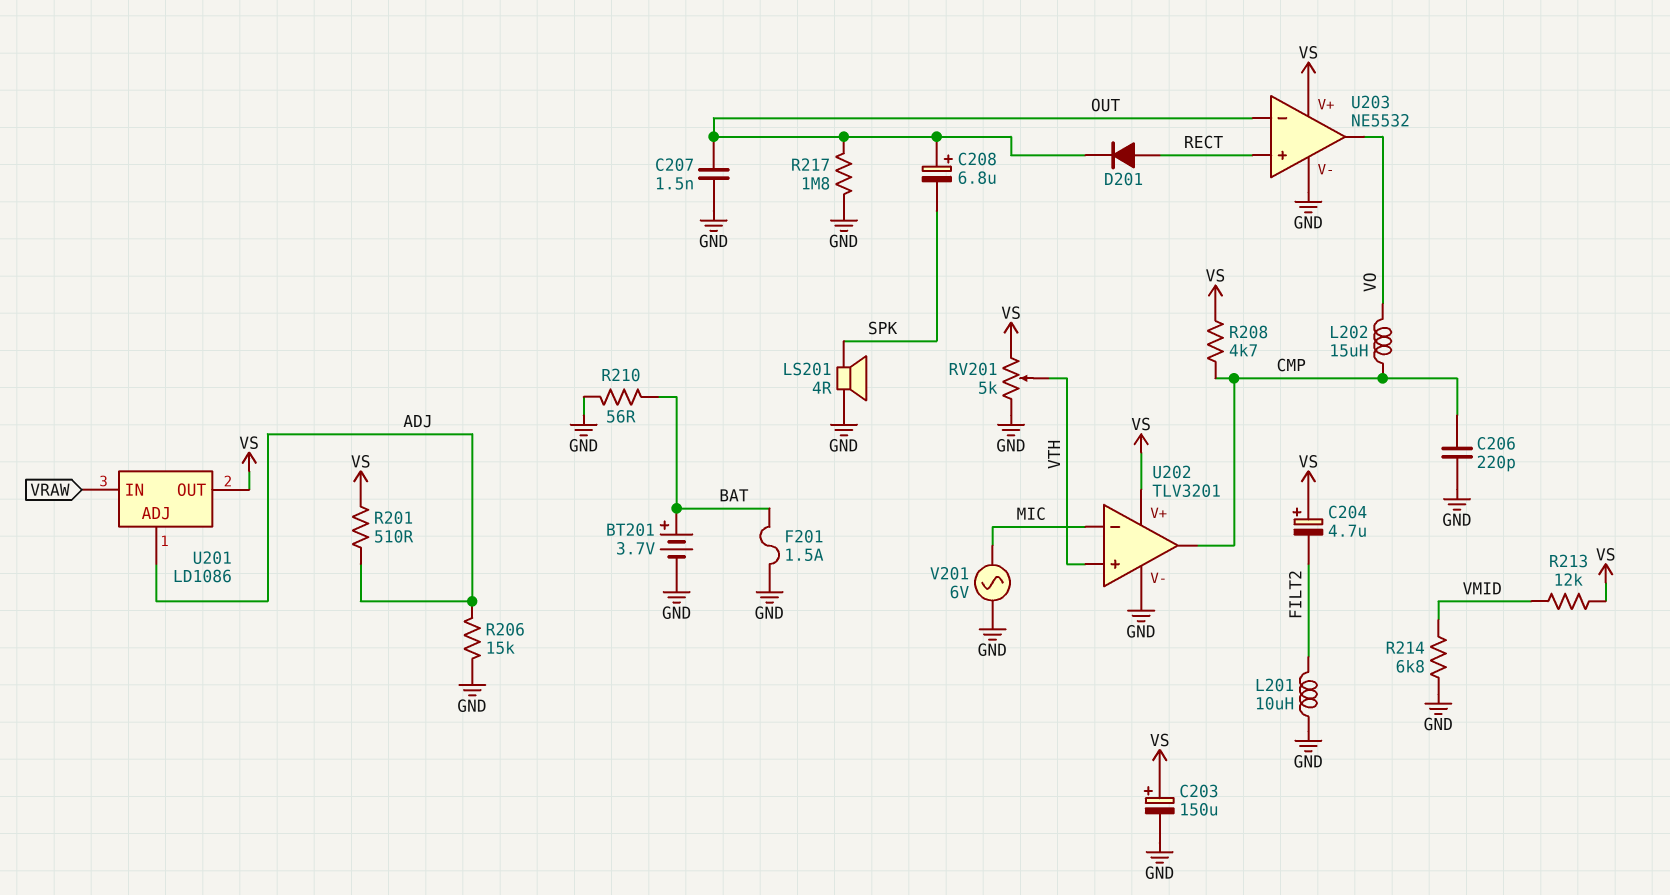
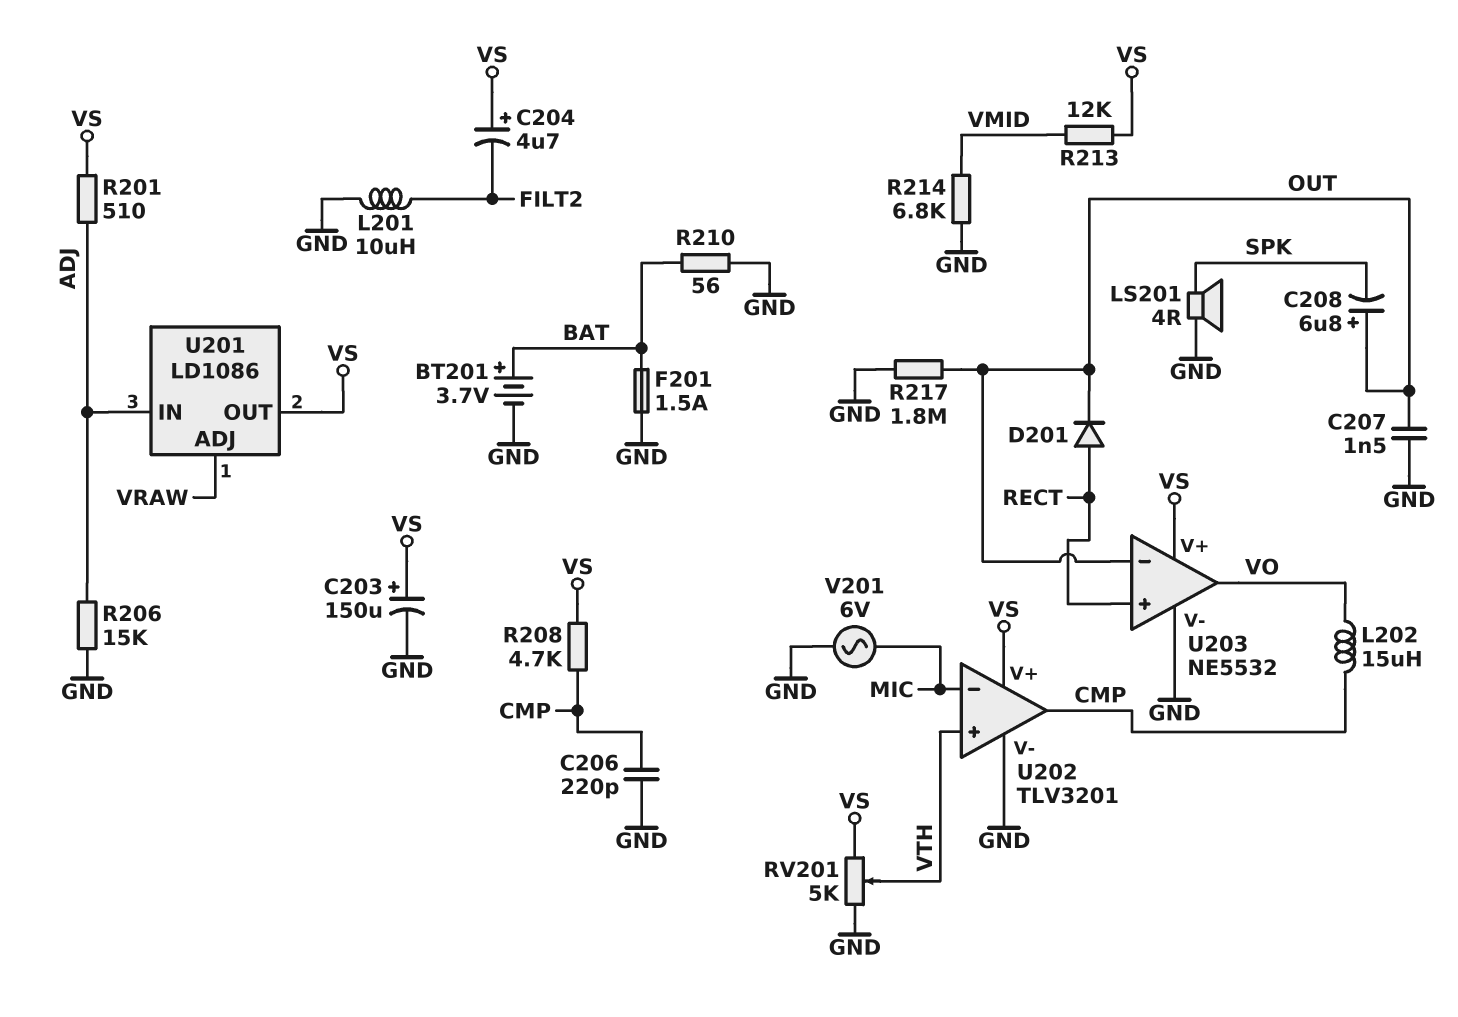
U201 pin ADJ: ADJ -> VRAW
U201 pin IN: VRAW -> ADJ

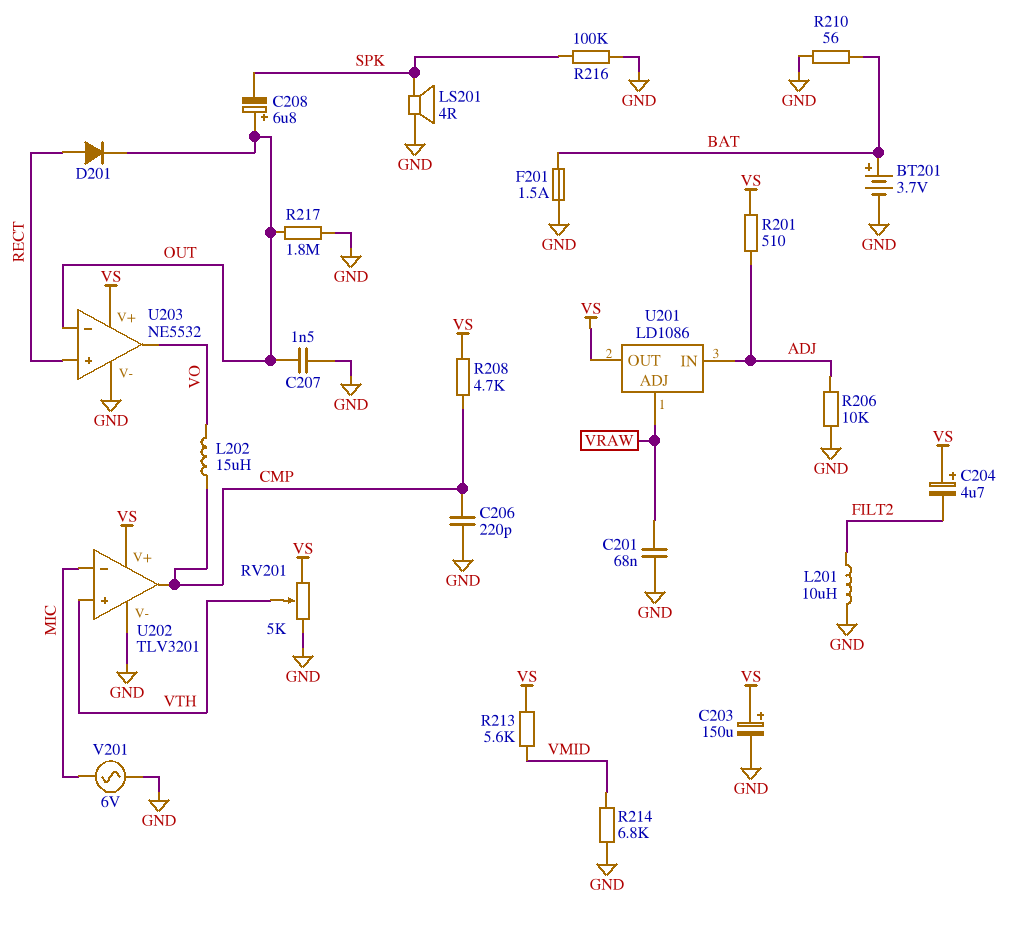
C201: none -> 68nF (GND, VRAW)
R206: 15k (ADJ, GND) -> 10k (ADJ, GND)
R213: 12k (VMID, VS) -> 5.6k (VMID, VS)
R216: none -> 100k (GND, SPK)

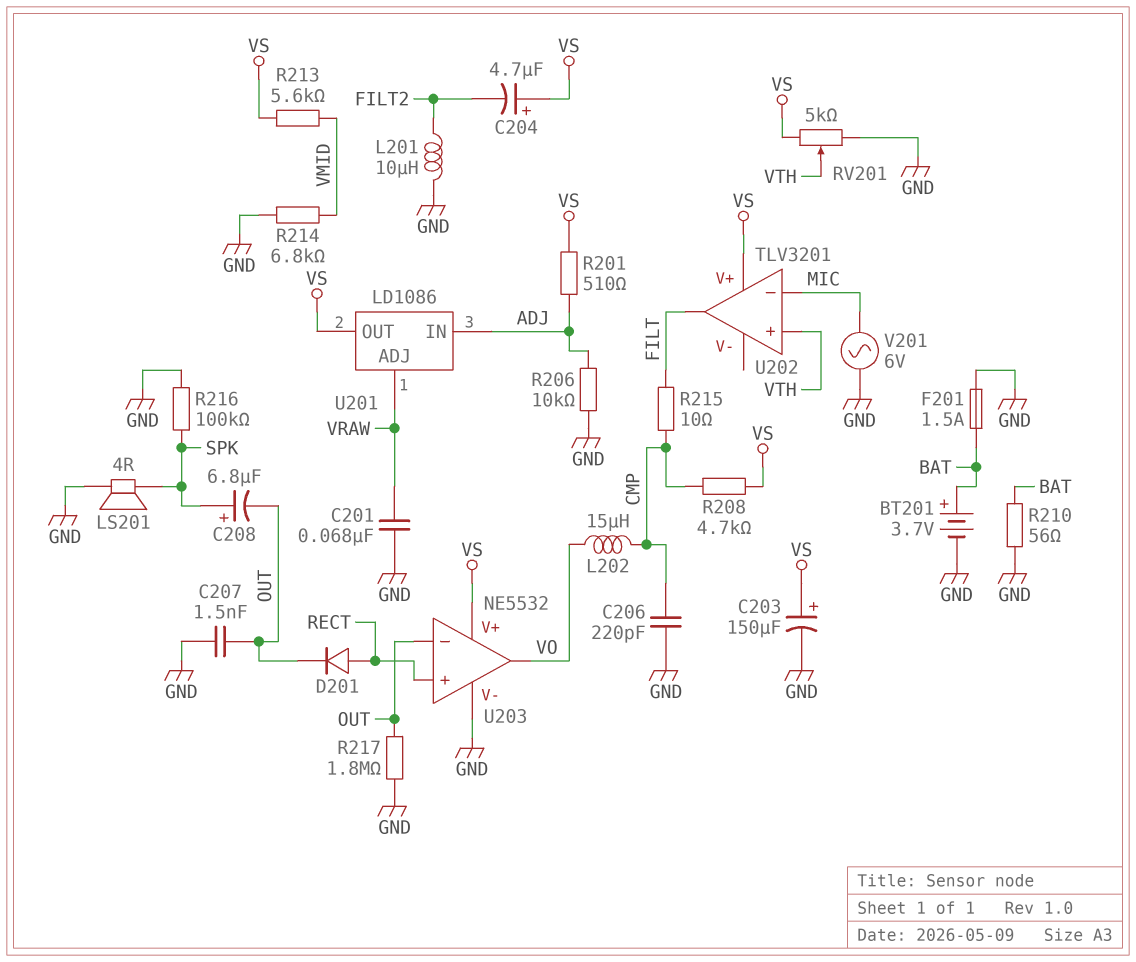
C208: 6.8uF (plus OUT, minus SPK) -> 6.8uF (plus SPK, minus OUT)
R215: none -> 10 (CMP, FILT)
U202 pin V-: GND -> none
U202 pin out: CMP -> FILT

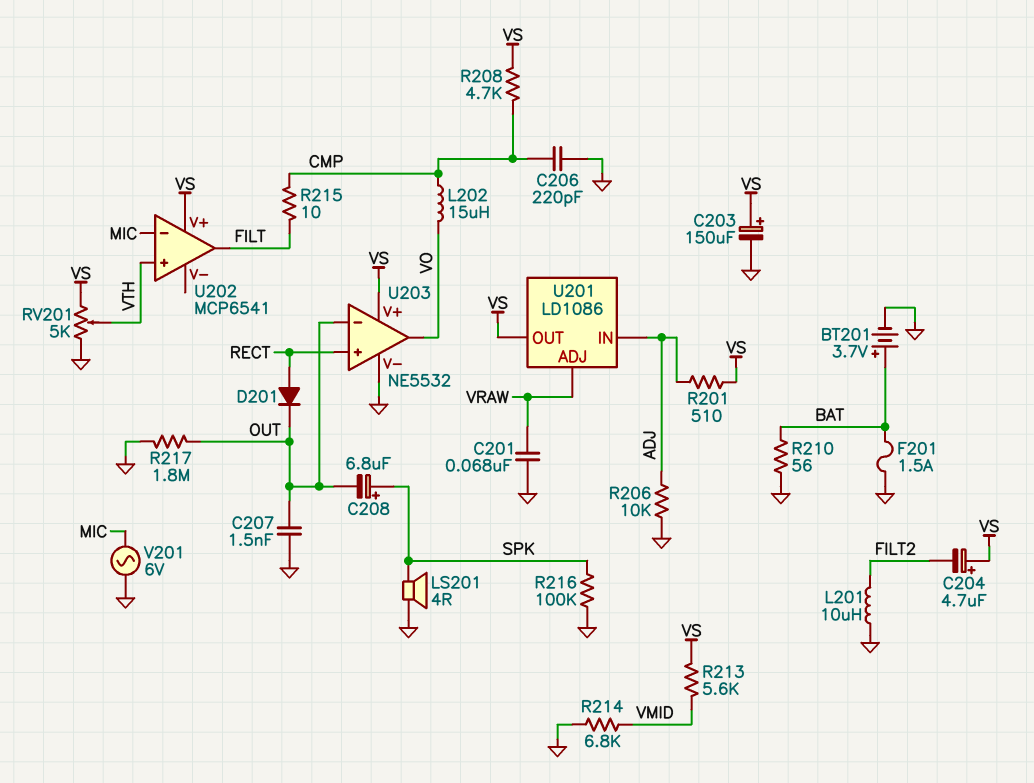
U202: TLV3201 -> MCP6541

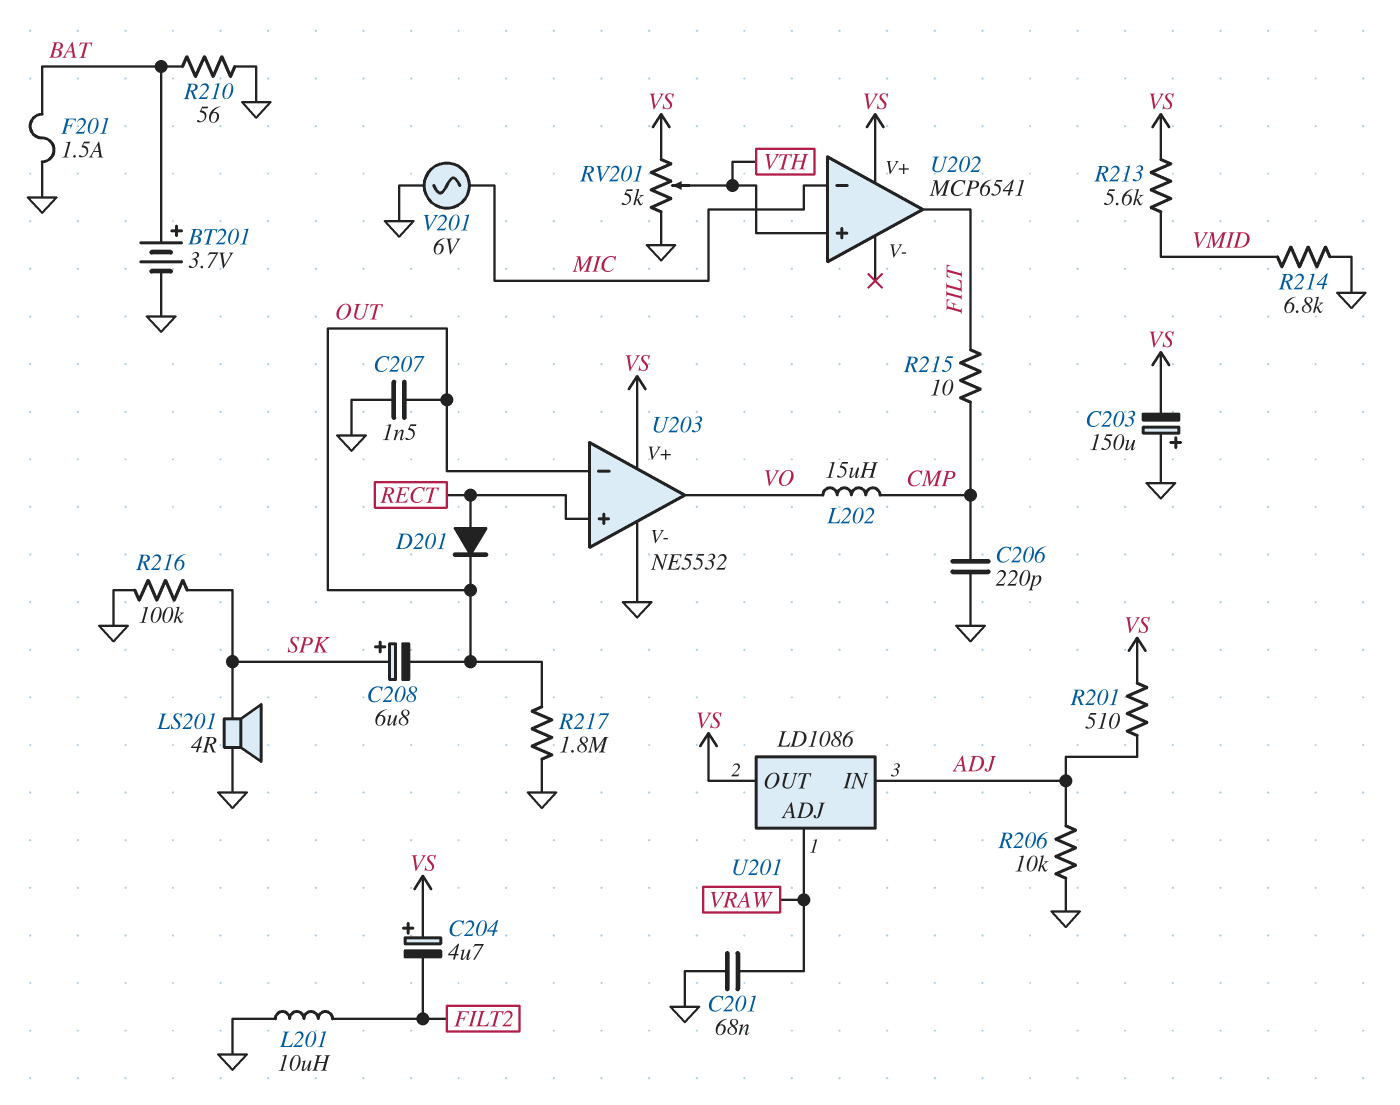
C203: 150uF (plus VS, minus GND) -> 150uF (plus GND, minus VS)
R208: 4.7k (CMP, VS) -> none

